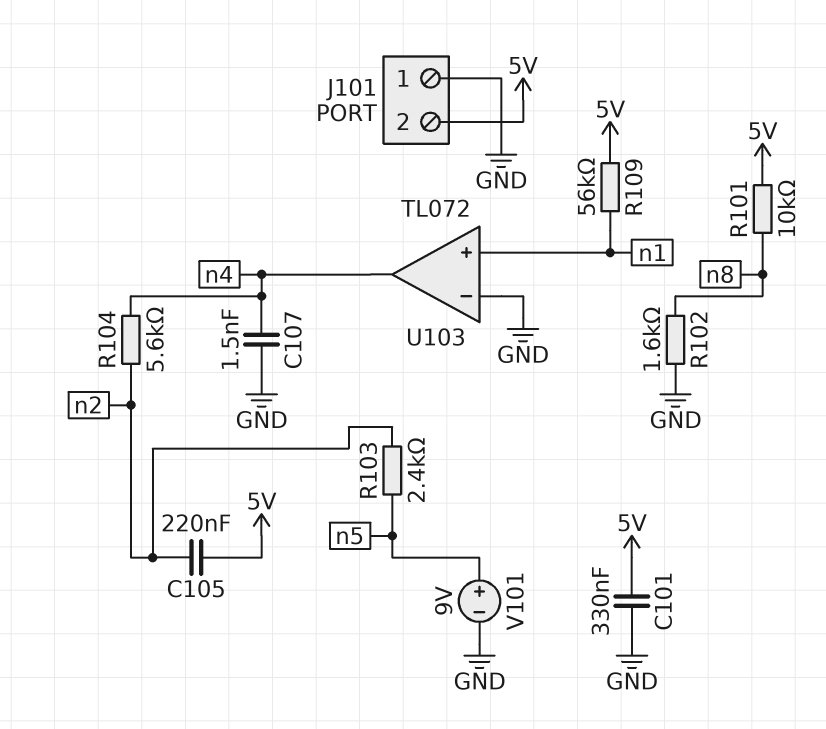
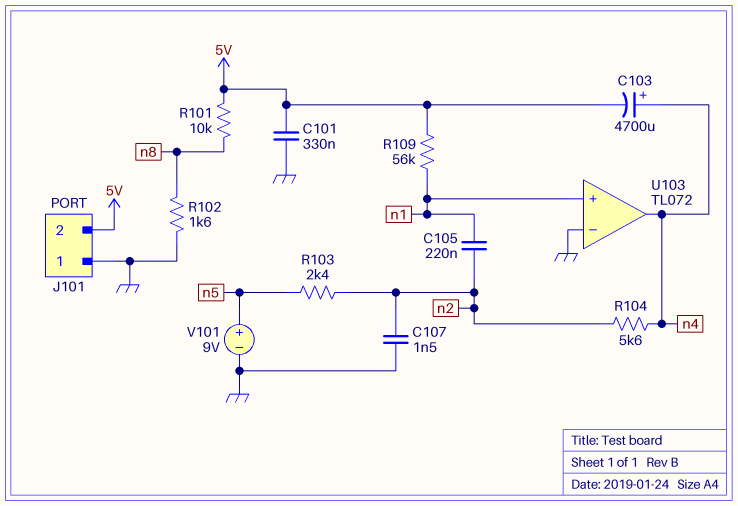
C103: none -> 4700uF (plus n4, minus 5V)
C105: 220nF (5V, n2) -> 220nF (n1, n2)
C107: 1.5nF (GND, n4) -> 1.5nF (GND, n2)

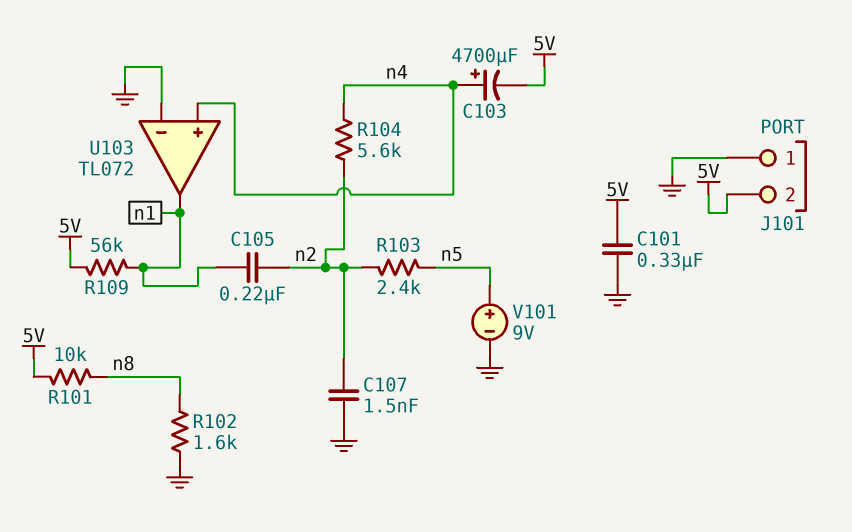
U103 pin in+: n1 -> n4
U103 pin out: n4 -> n1

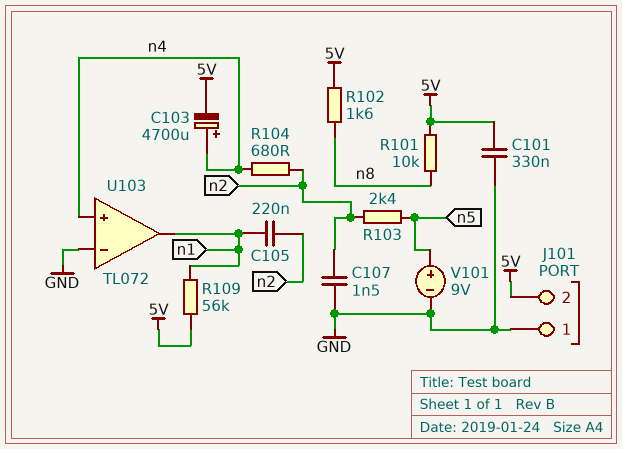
R102: 1.6k (GND, n8) -> 1.6k (5V, n8)
R104: 5.6k (n2, n4) -> 680 (n2, n4)

